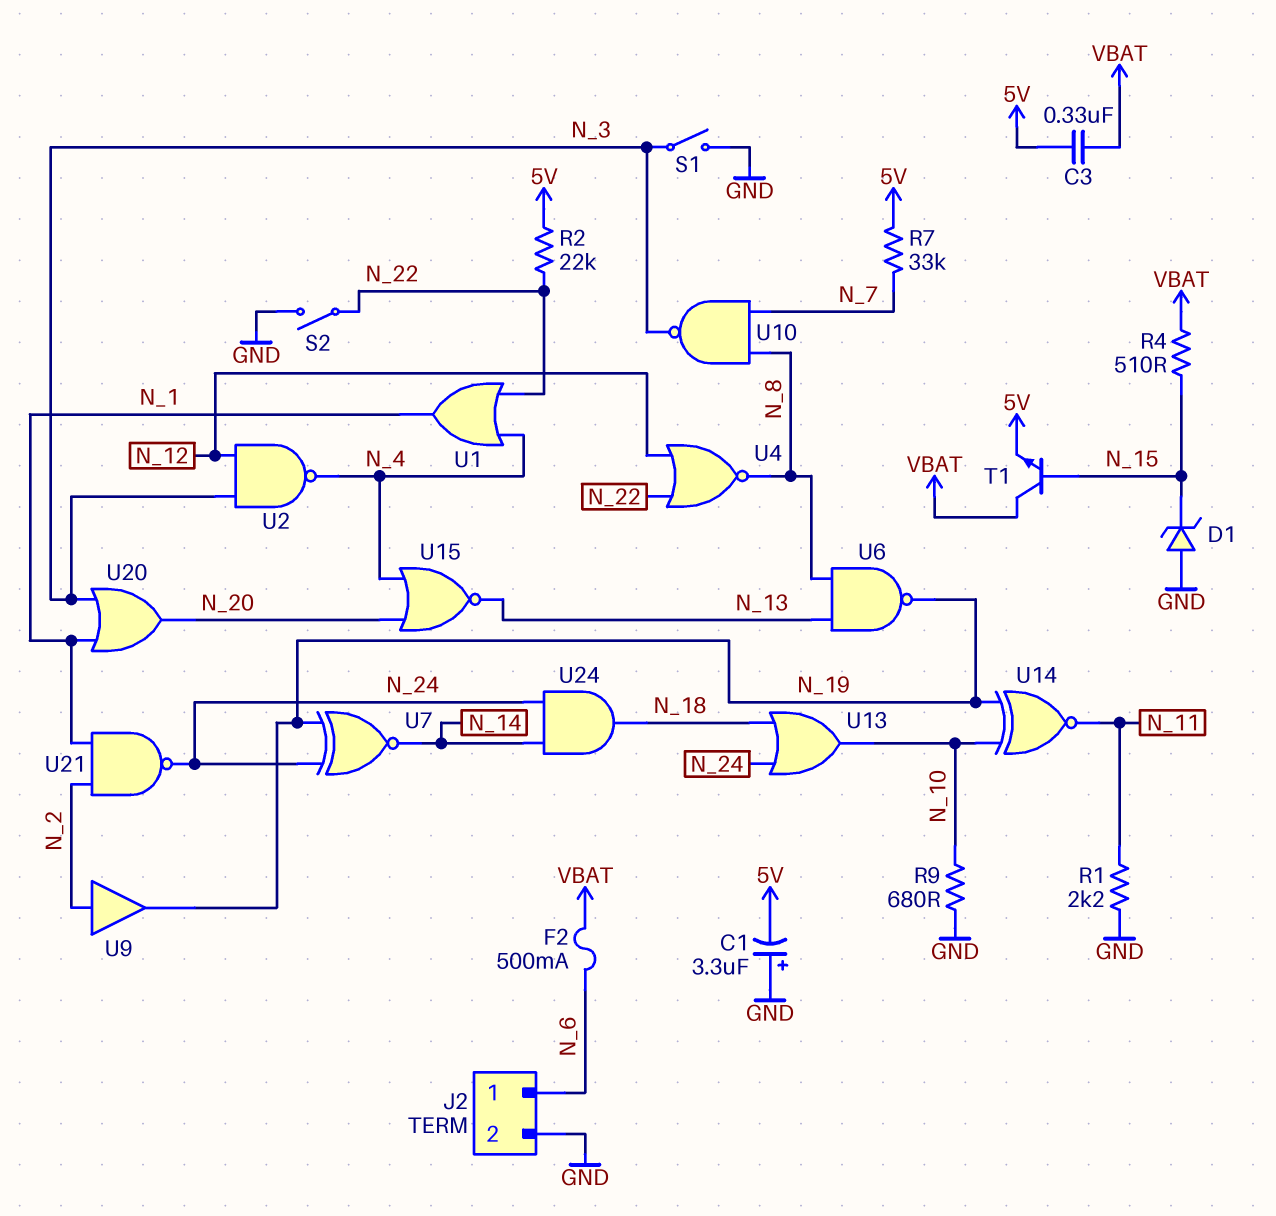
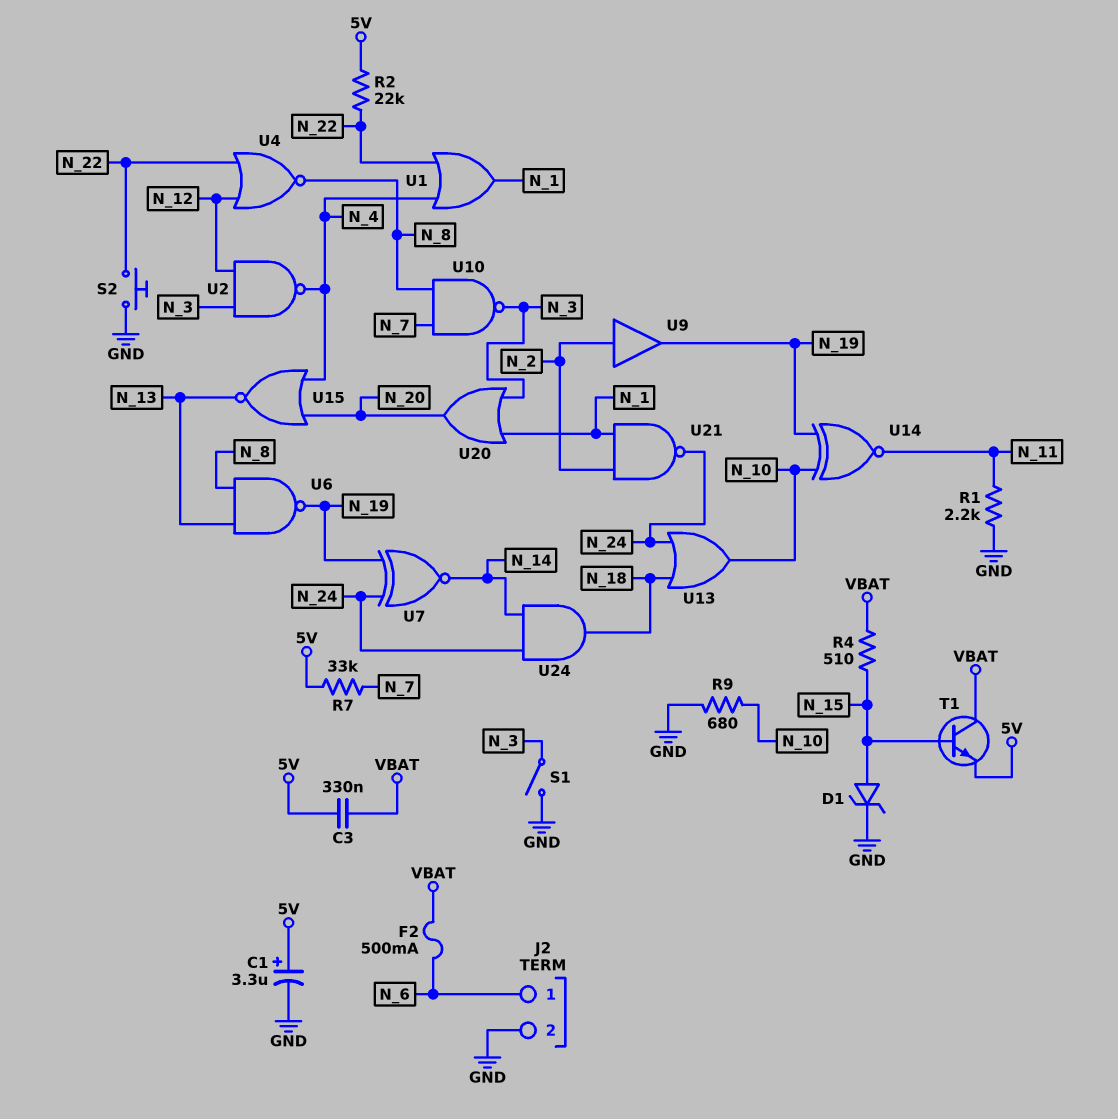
C1: 3.3uF (plus GND, minus 5V) -> 3.3uF (plus 5V, minus GND)
D1: zener (A GND, K N_15) -> zener (A N_15, K GND)
S2: switch (GND, N_22) -> button (GND, N_22)

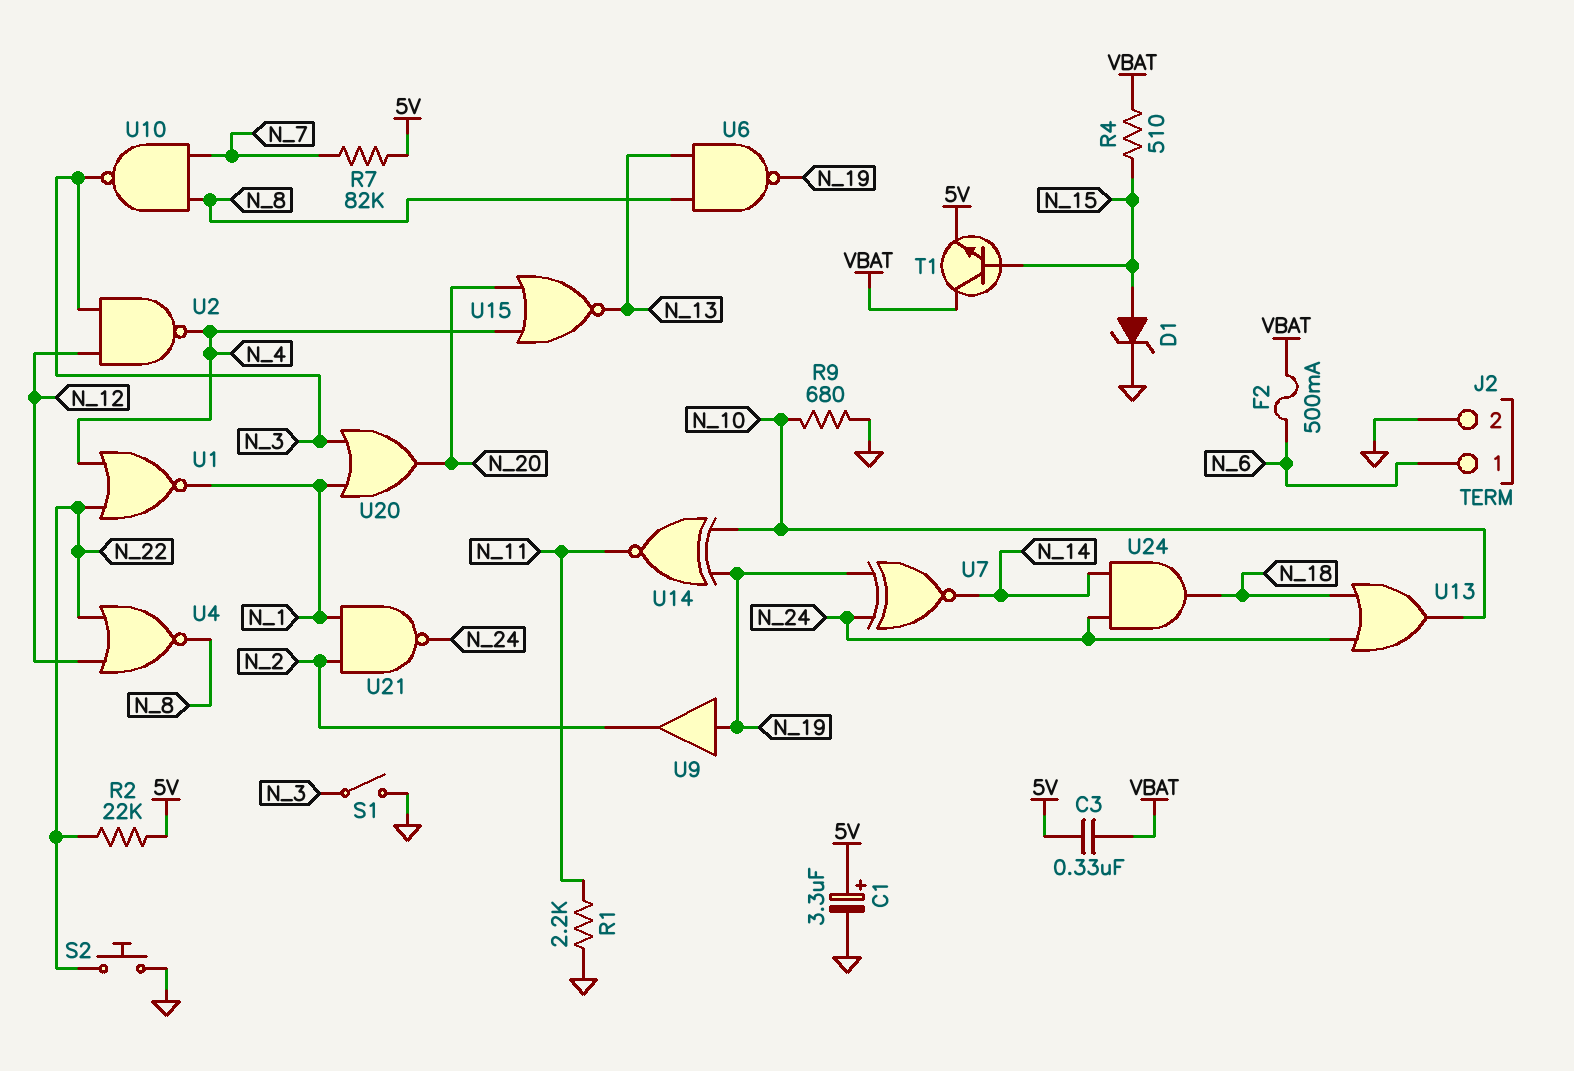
R7: 33k (5V, N_7) -> 82k (5V, N_7)
U1: OR (in N_4, in N_22, out N_1) -> NOR (in N_4, in N_22, out N_1)
U9: buffer (in N_2, out N_19) -> buffer (in N_19, out N_2)

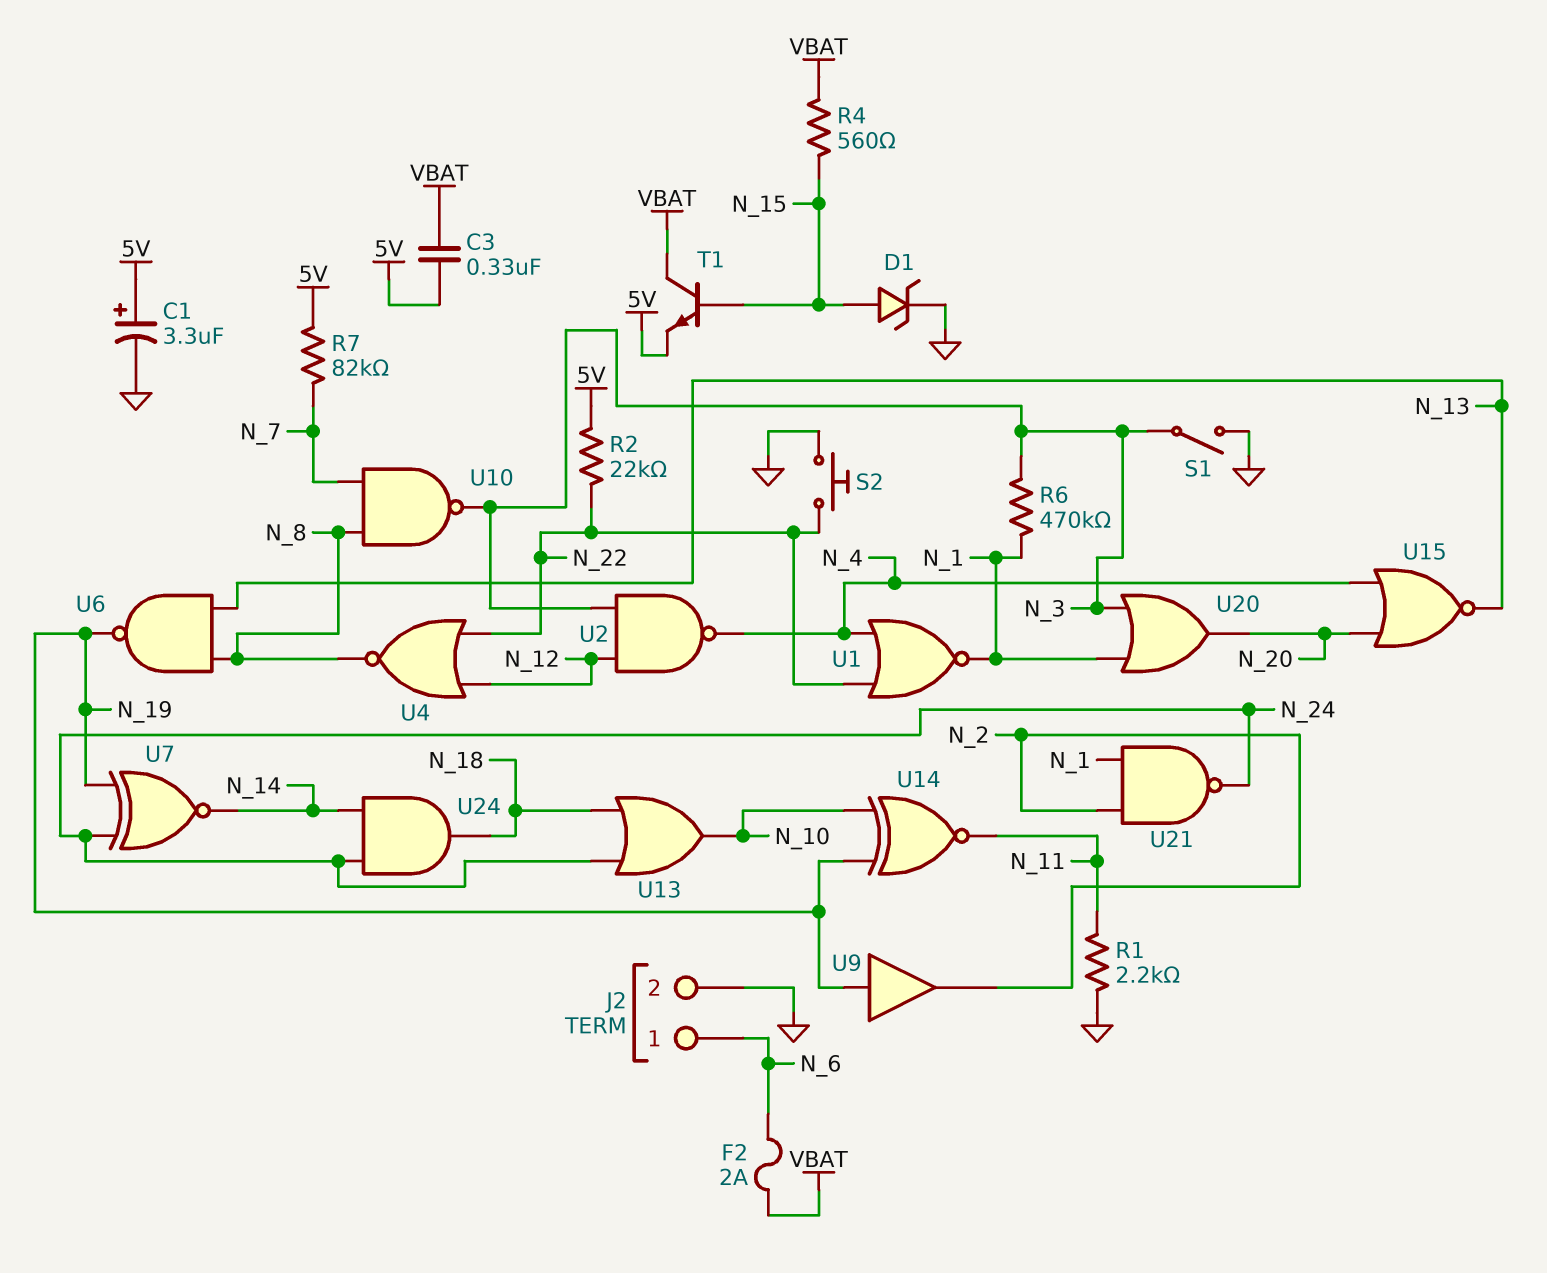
F2: 500mA (N_6, VBAT) -> 2A (N_6, VBAT)
R4: 510 (N_15, VBAT) -> 560 (N_15, VBAT)
R6: none -> 470k (N_1, N_3)
R9: 680 (GND, N_10) -> none

